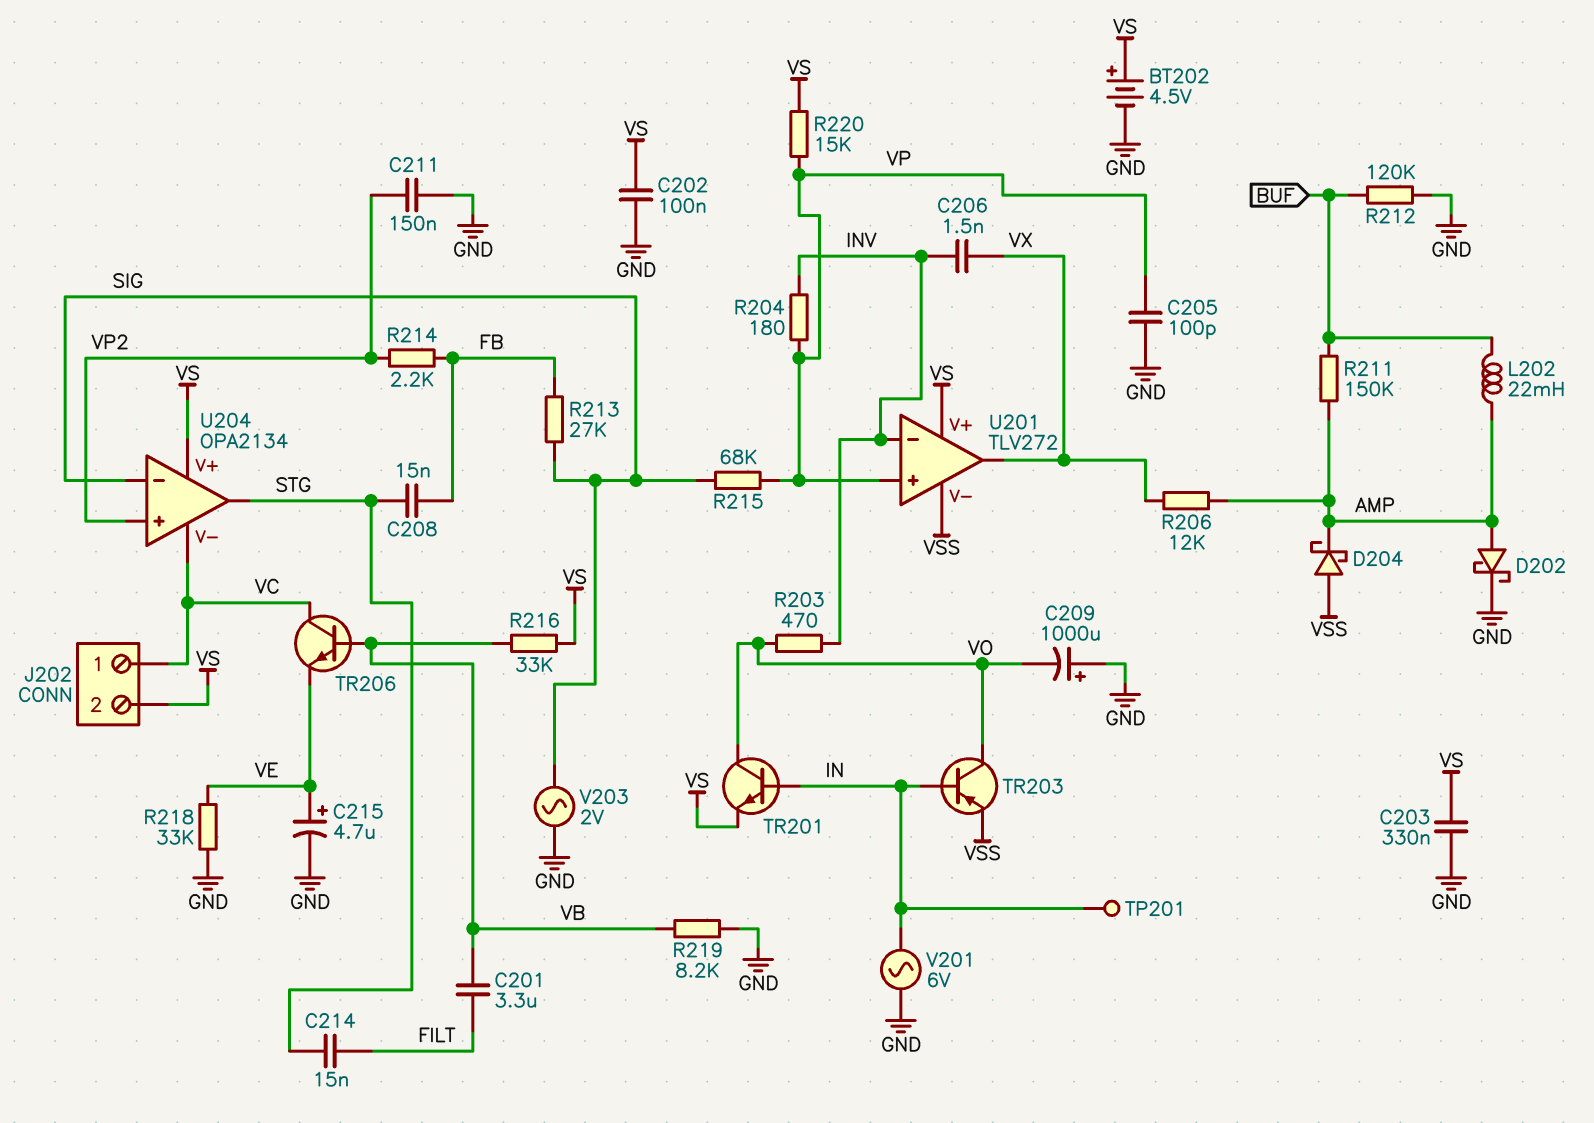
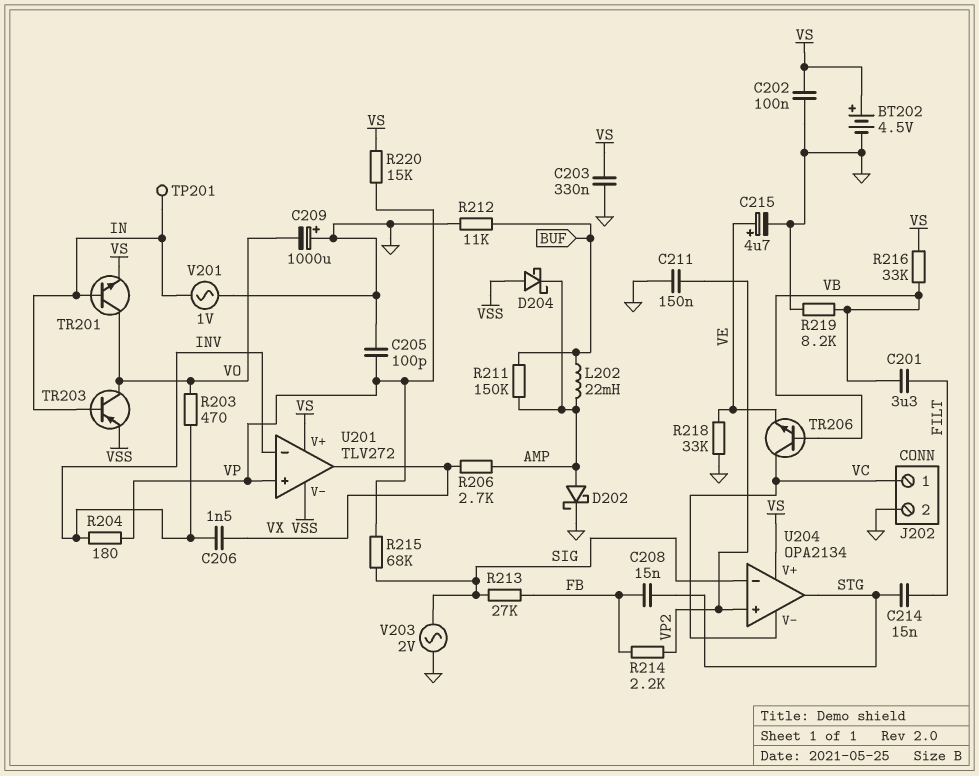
J202 pin 2: VS -> GND
R206: 12k (AMP, VX) -> 2.7k (AMP, VX)
R212: 120k (BUF, GND) -> 11k (BUF, GND)
V201: AC 6V (GND, IN) -> AC 1V (GND, IN)

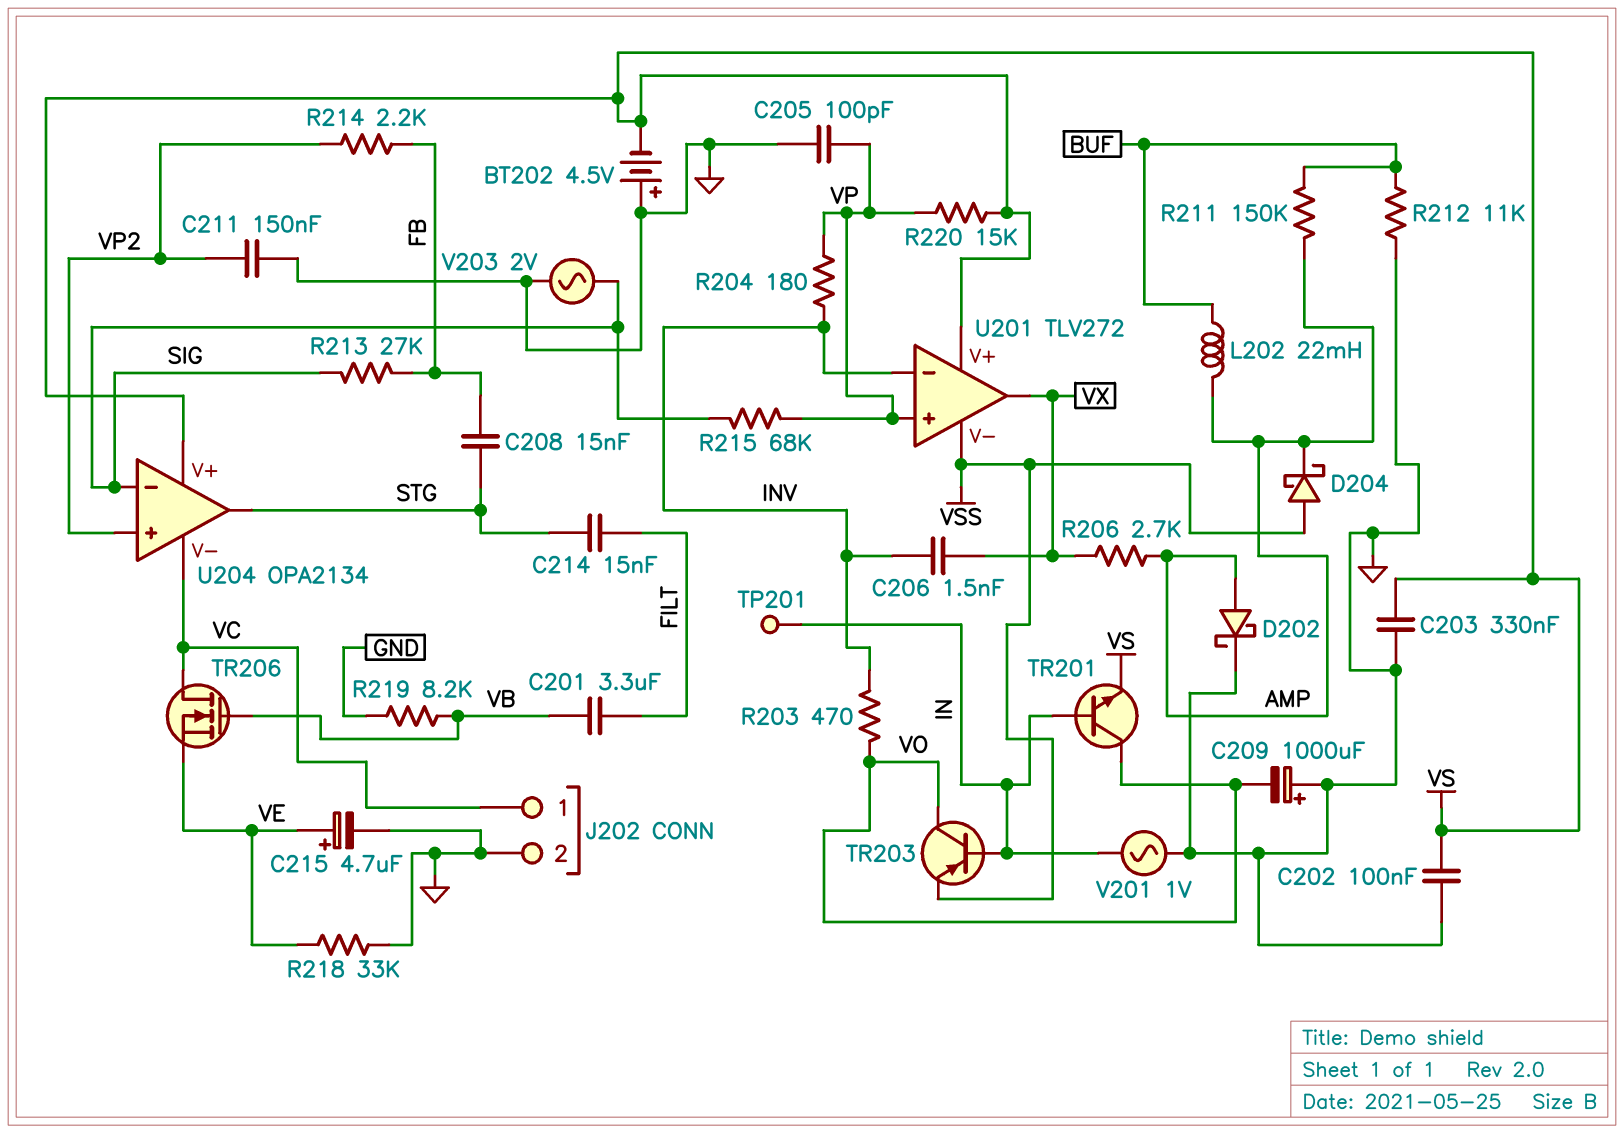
BT202: 4.5V (plus VS, minus GND) -> 4.5V (plus GND, minus VS)
R216: 33k (VB, VS) -> none
TR206: NPN (B VB, C VC, E VE) -> NMOS (G VB, D VC, S VE)

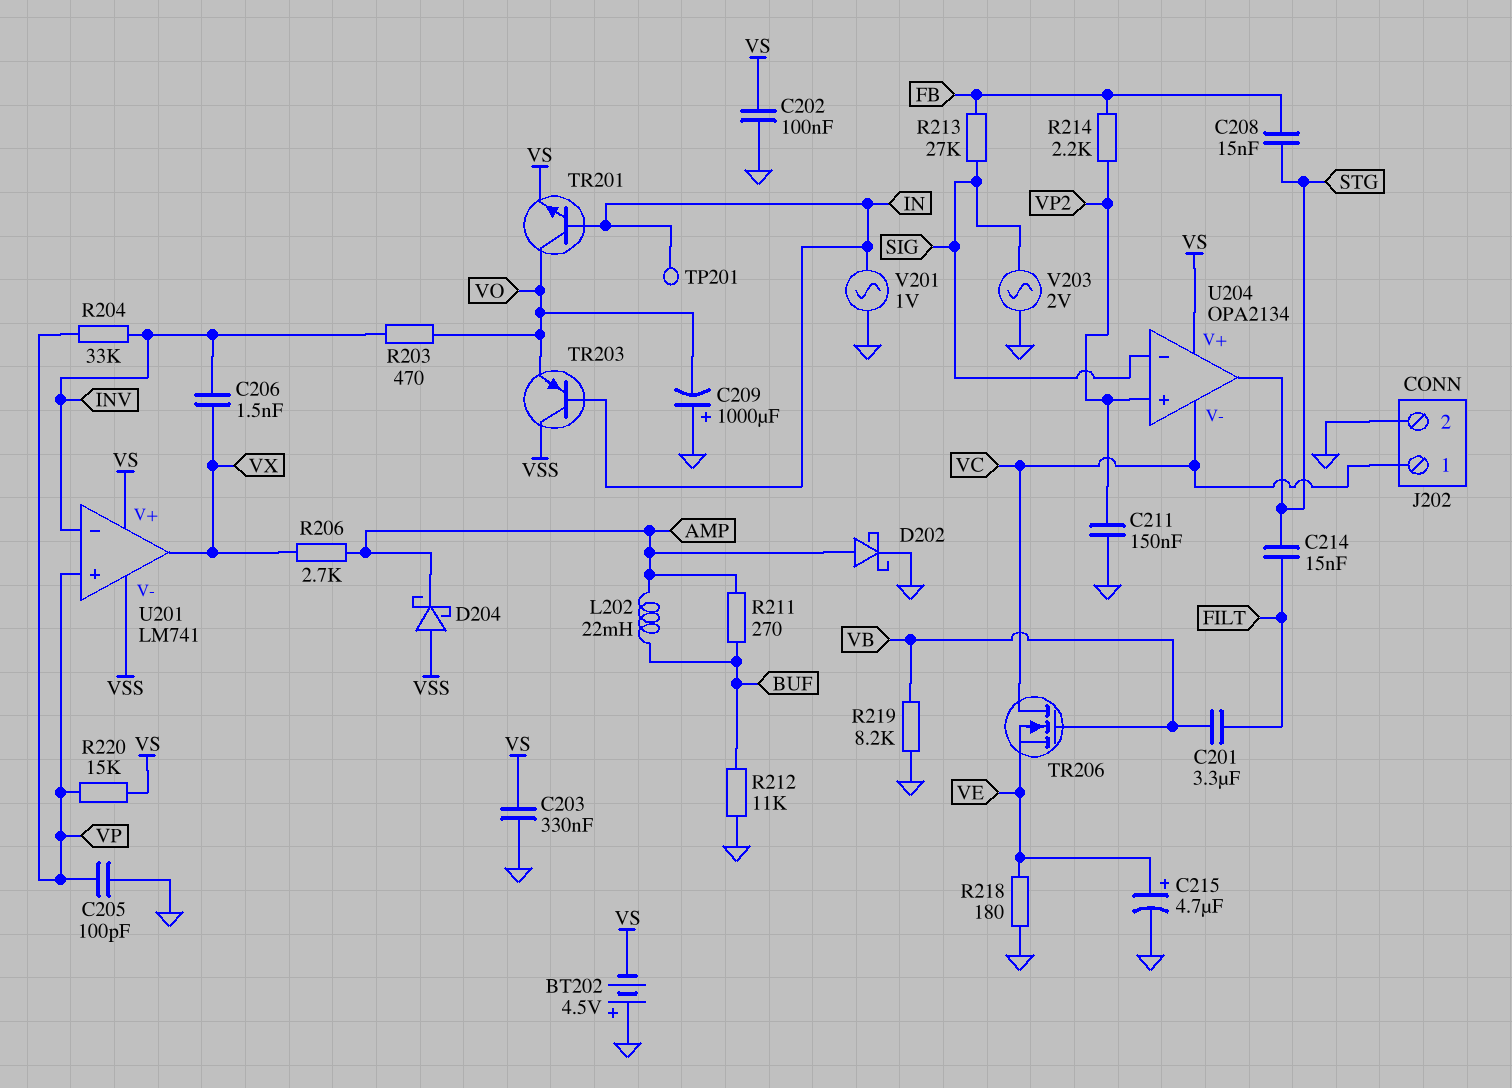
R204: 180 (INV, VP) -> 33k (INV, VP)
R211: 150k (AMP, BUF) -> 270 (AMP, BUF)
R215: 68k (SIG, VP) -> none
R218: 33k (GND, VE) -> 180 (GND, VE)
TR203: PNP (B IN, C VO, E VSS) -> PNP (B IN, C VSS, E VO)
U201: TLV272 -> LM741

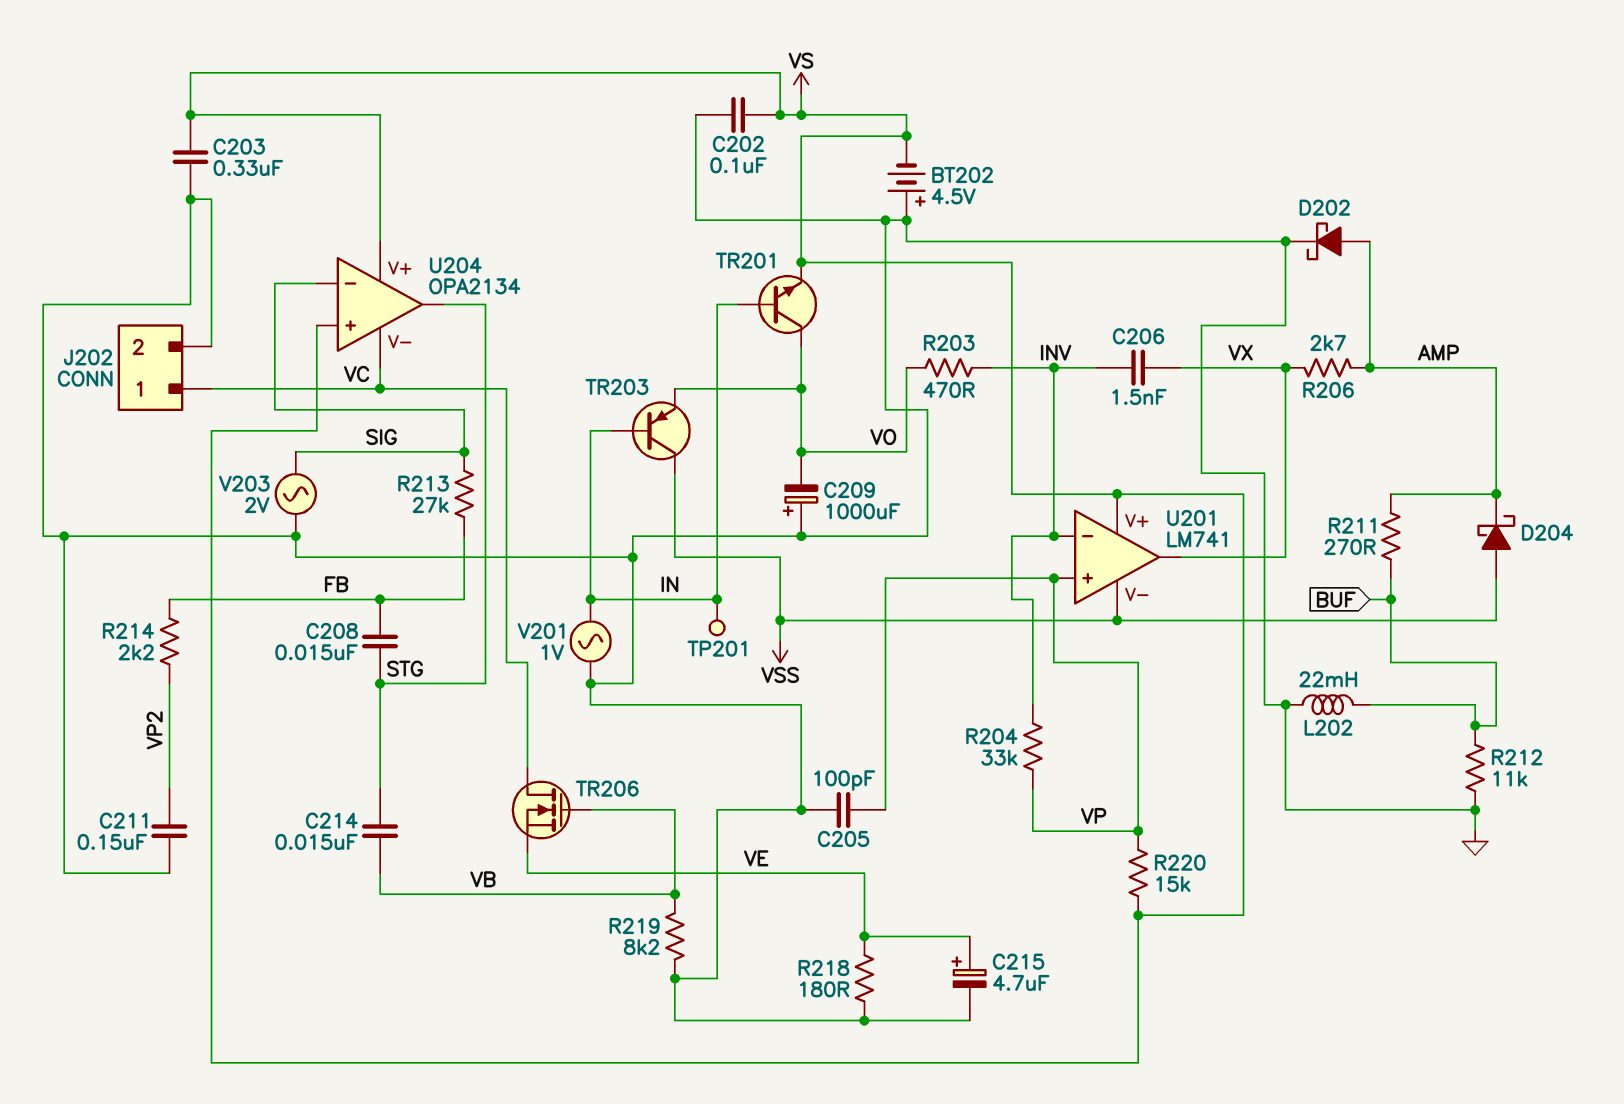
C201: 3.3uF (FILT, VB) -> none
C214: 15nF (FILT, STG) -> 15nF (STG, VB)
L202: 22mH (AMP, BUF) -> 22mH (BUF, GND)
U204 pin in+: VP2 -> VS

